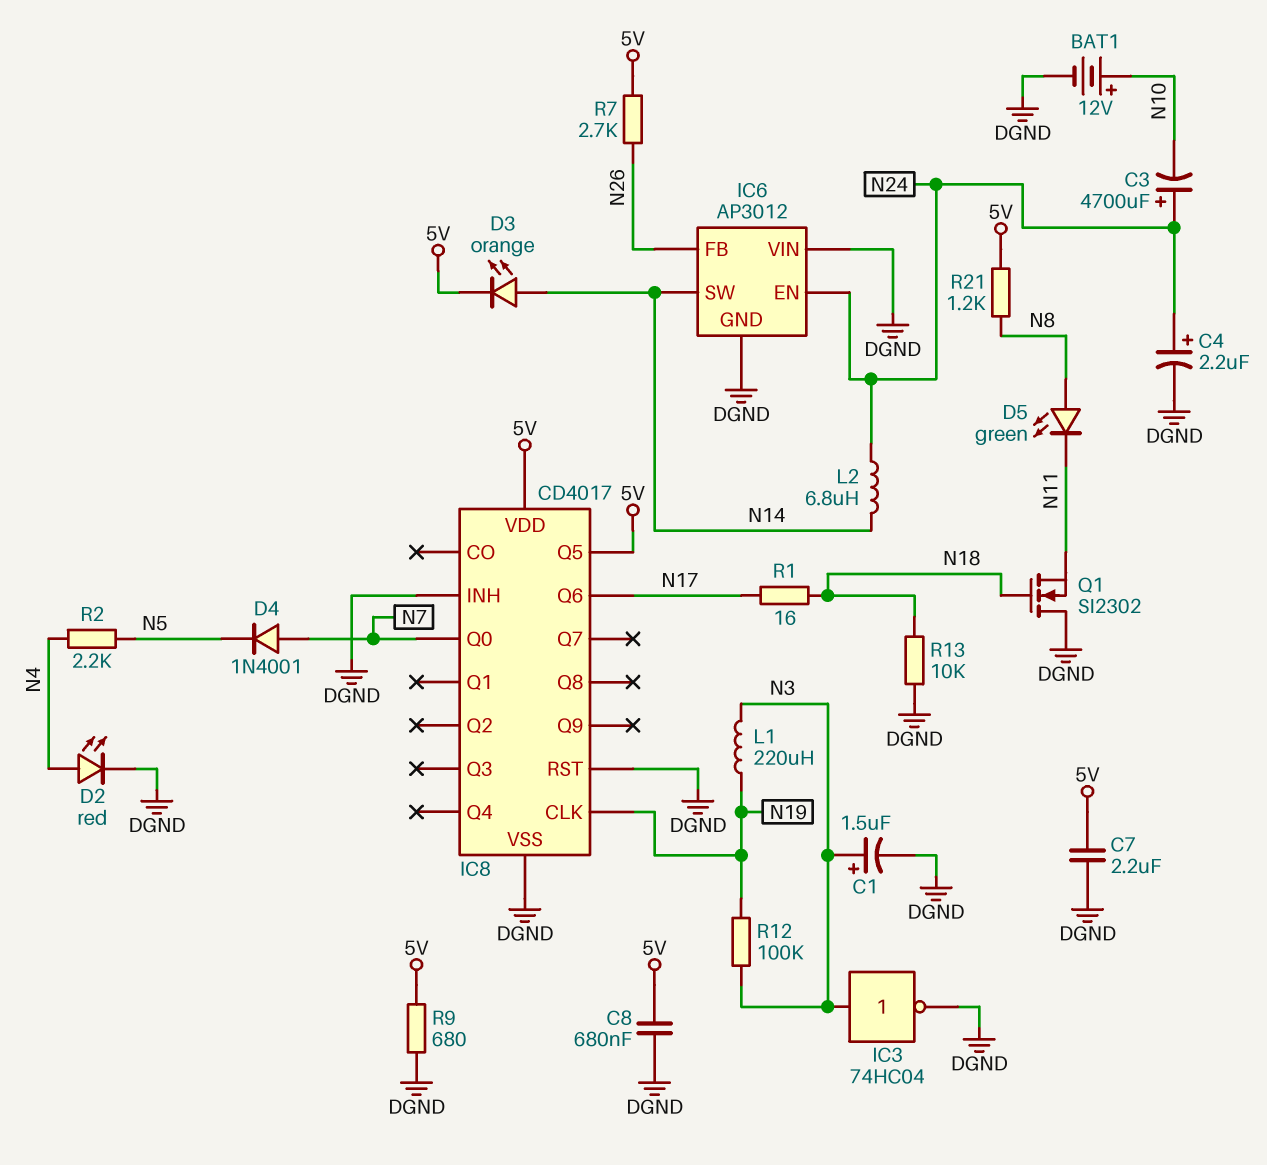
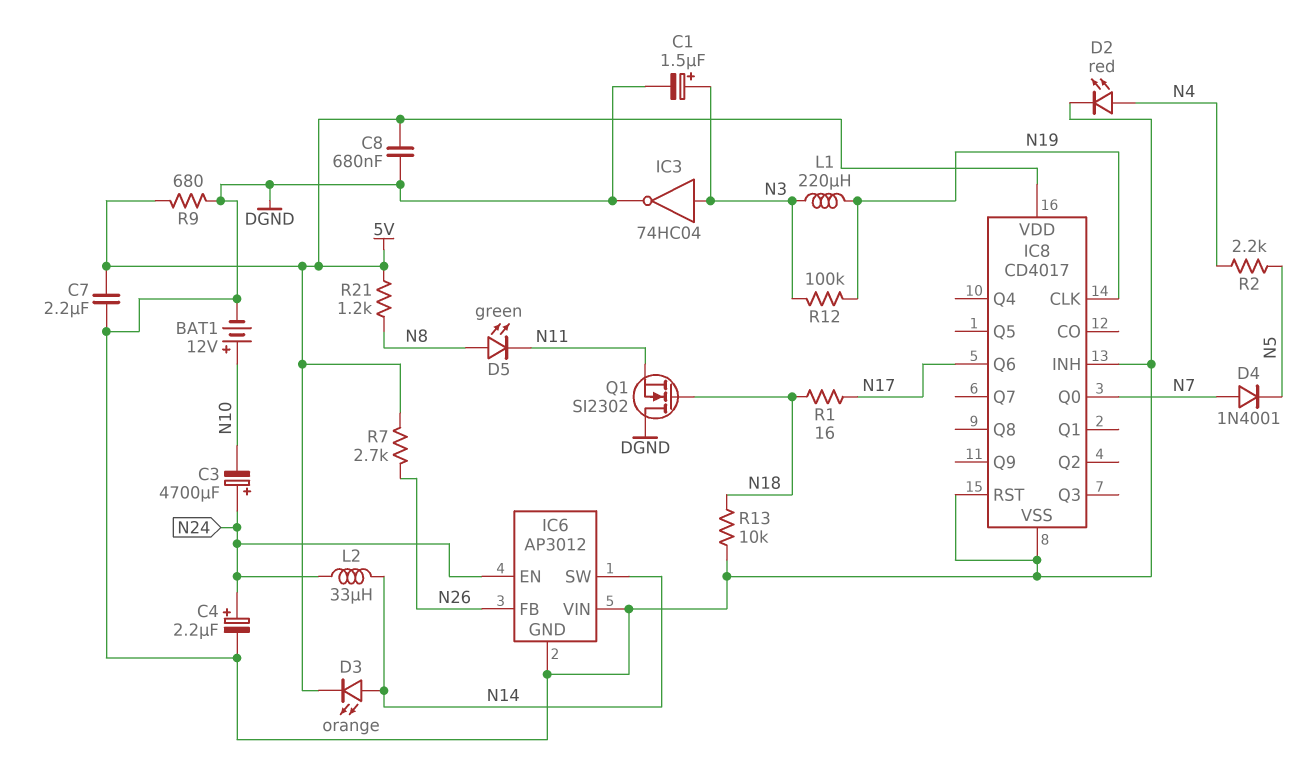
IC8 pin Q5: 5V -> none
L2: 6.8uH (N14, N24) -> 33uH (N14, N24)

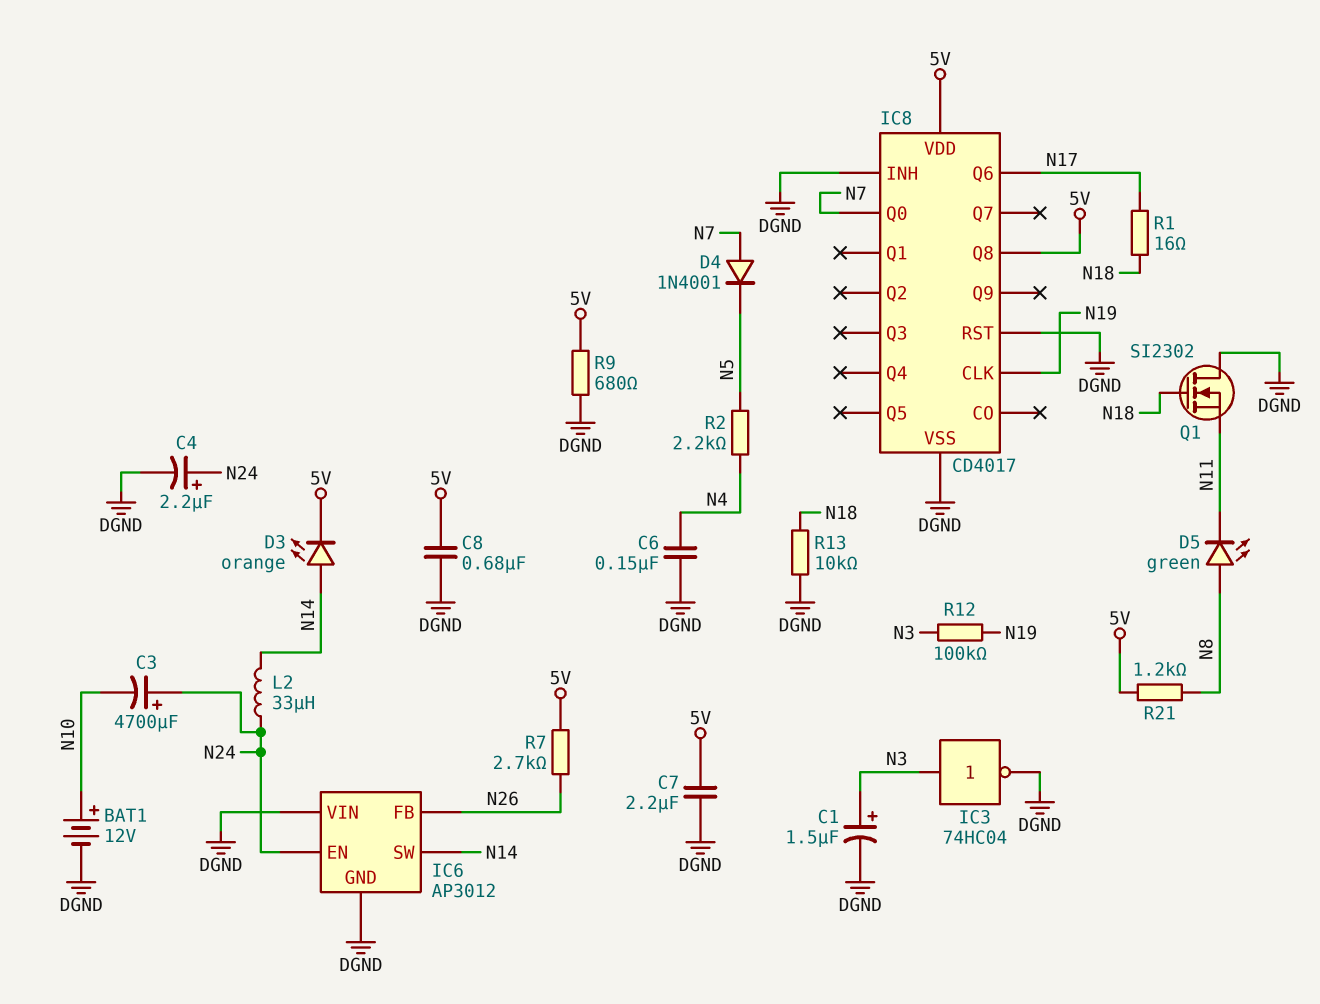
C6: none -> 150nF (DGND, N4)
D2: LED red (A N4, K DGND) -> none
IC8 pin Q8: none -> 5V
L1: 220uH (N3, N19) -> none

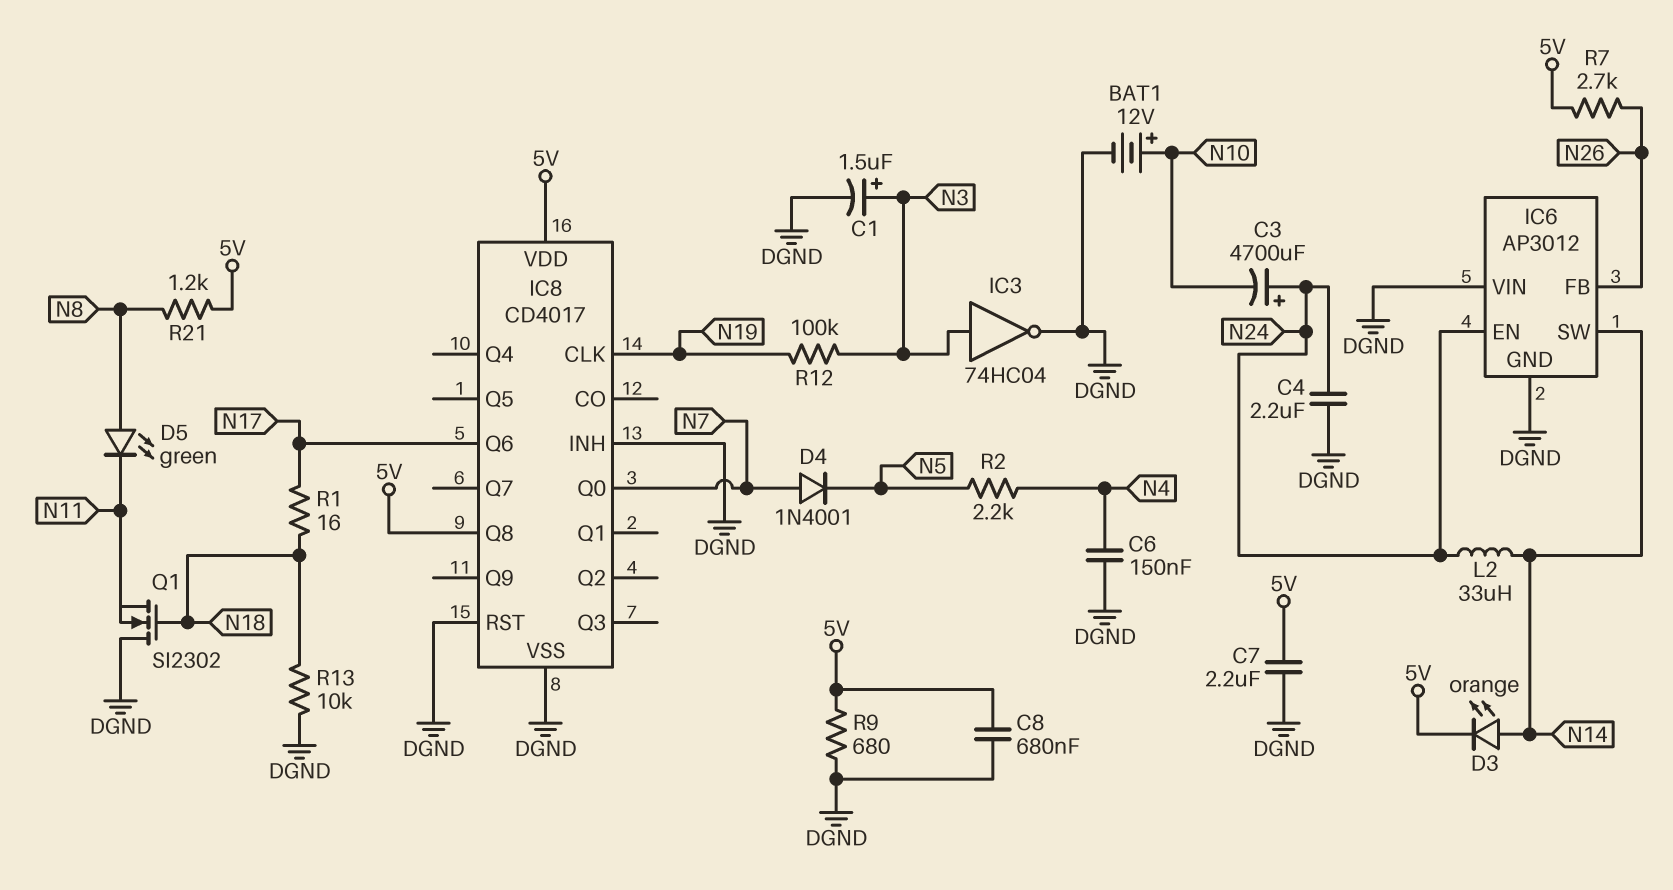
C4: 2.2uF (plus N24, minus DGND) -> 2.2uF (DGND, N24)

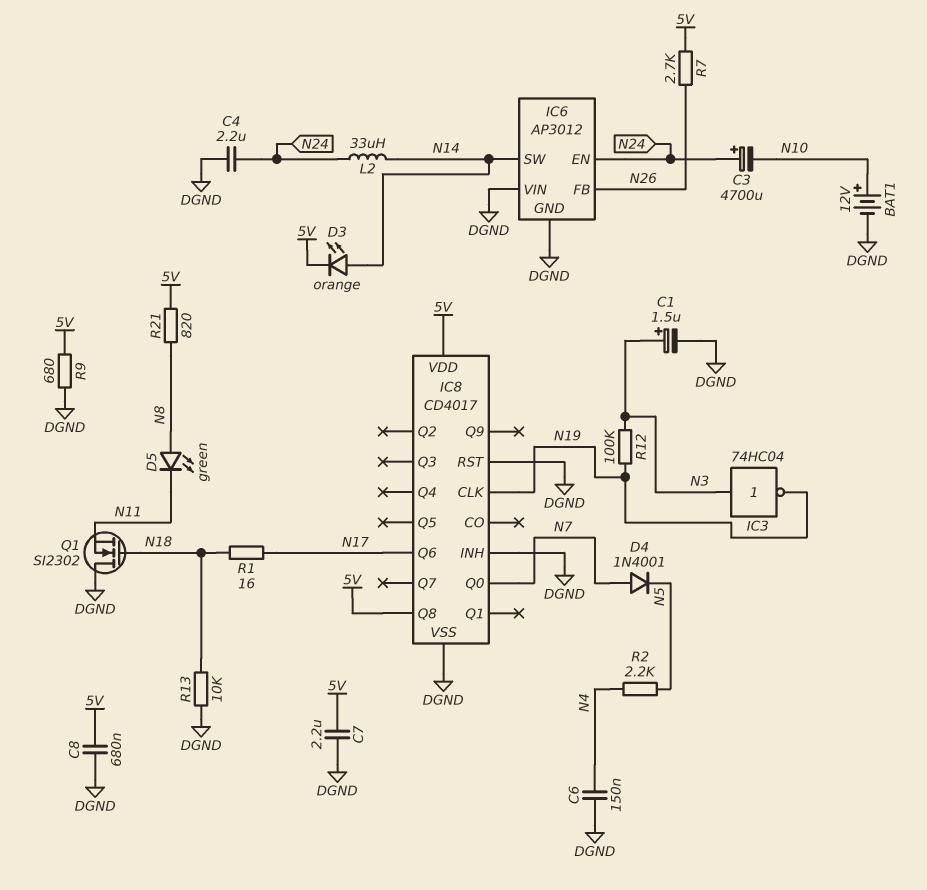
IC3: NOT 74HC04 (in N3, out DGND) -> NOT 74HC04 (in N3, out N19)
R21: 1.2k (5V, N8) -> 820 (5V, N8)

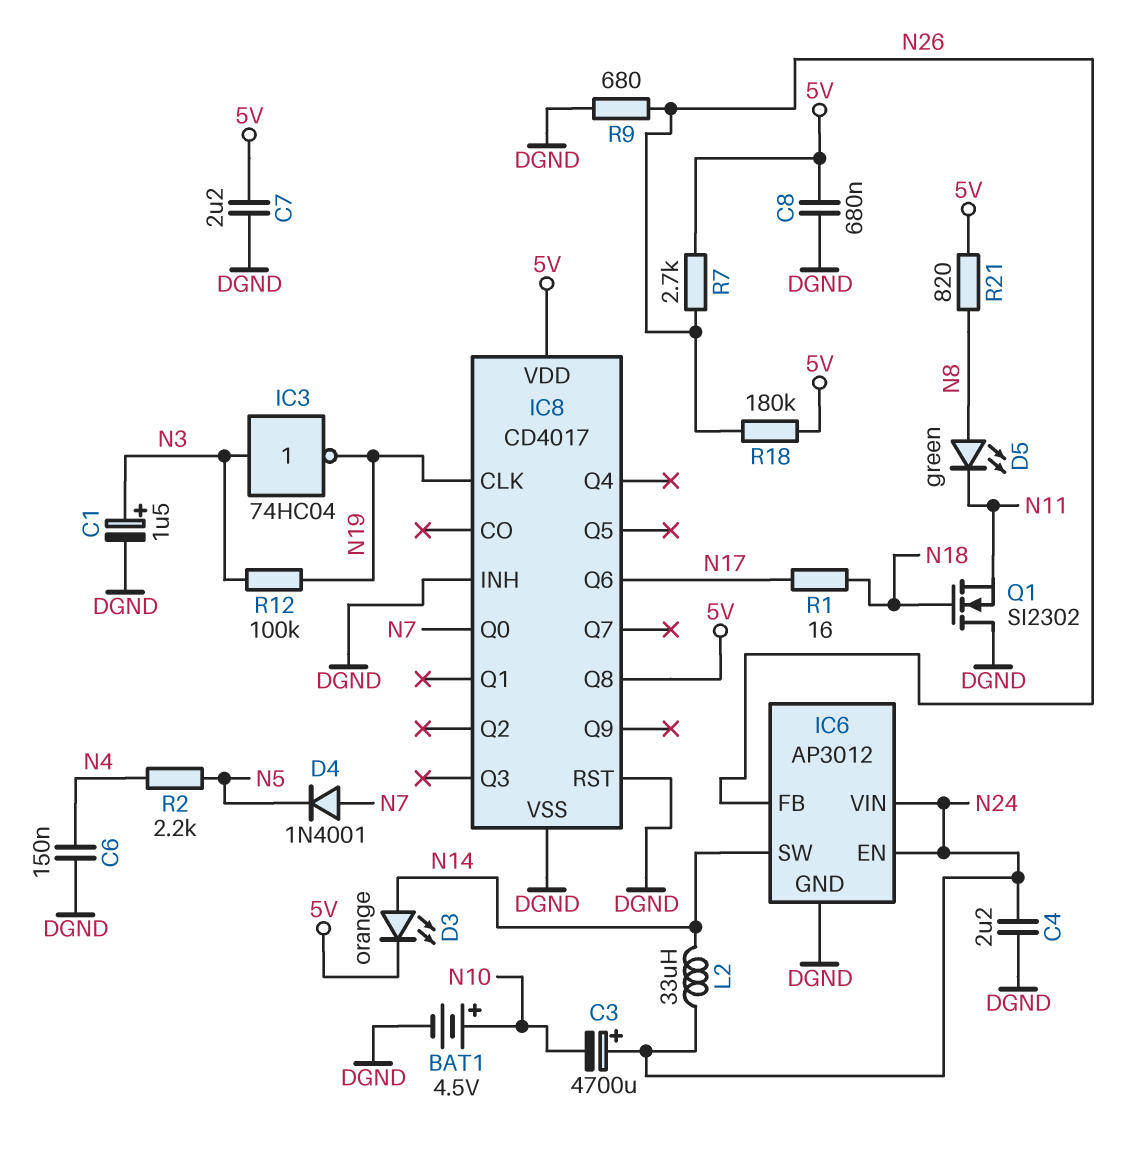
BAT1: 12V (plus N10, minus DGND) -> 4.5V (plus N10, minus DGND)
IC6 pin VIN: DGND -> N24
R9: 680 (5V, DGND) -> 680 (DGND, N26)
R13: 10k (DGND, N18) -> none
R18: none -> 180k (5V, N26)

